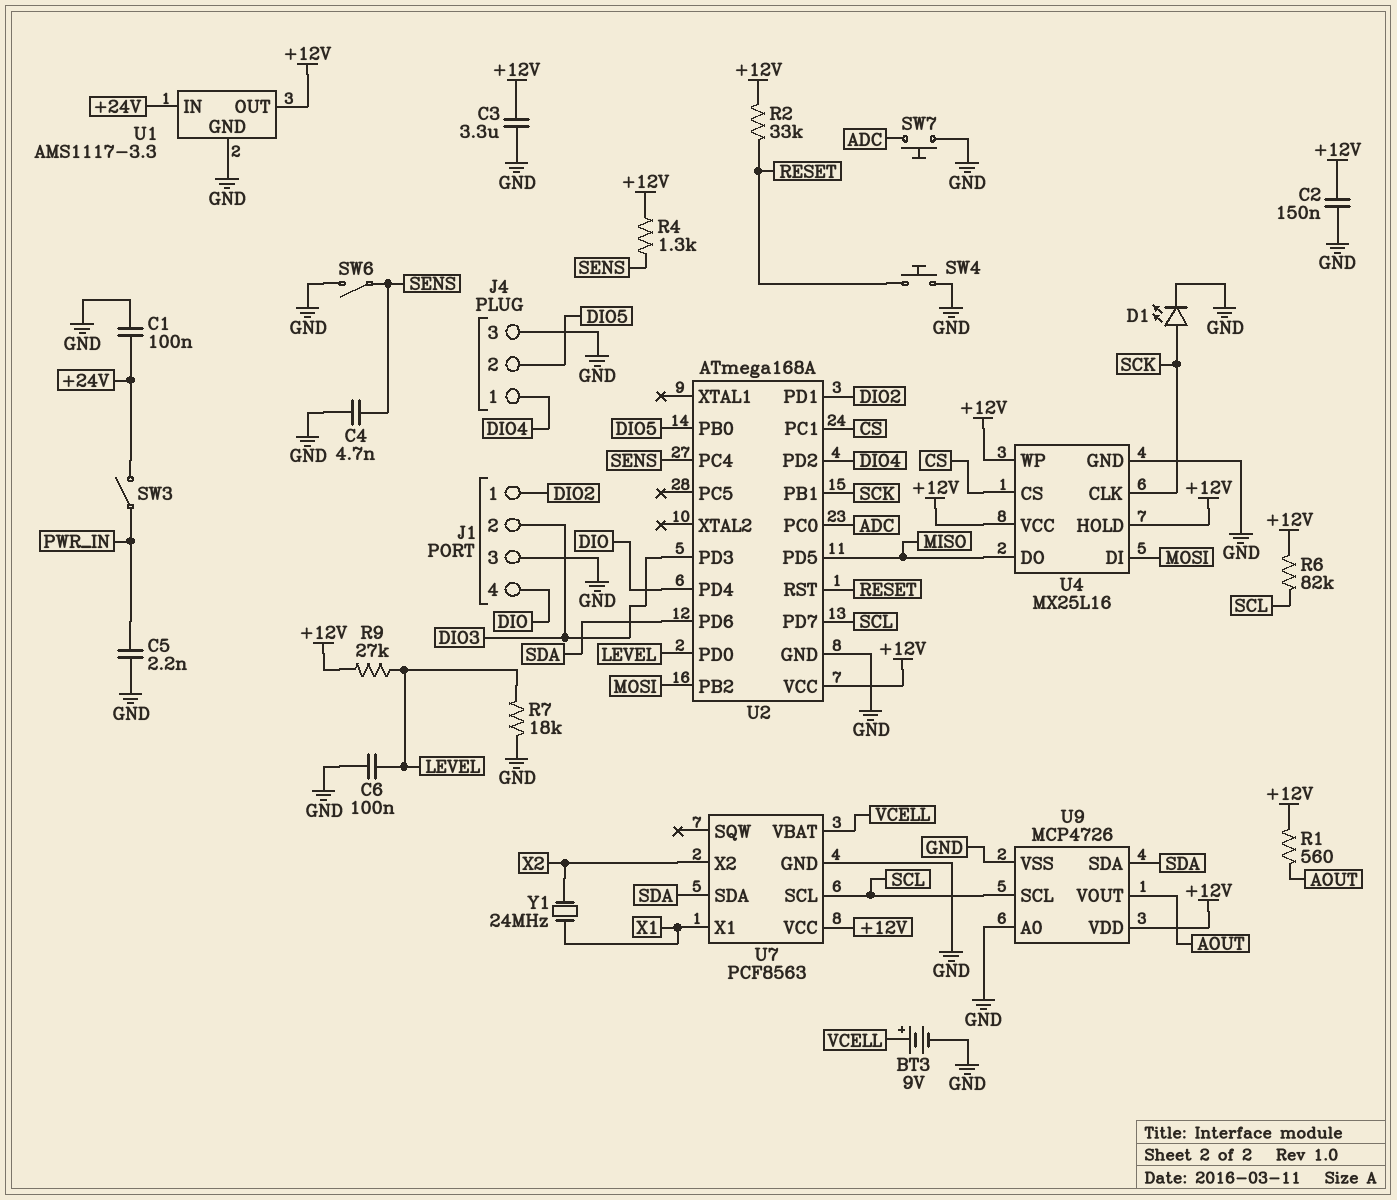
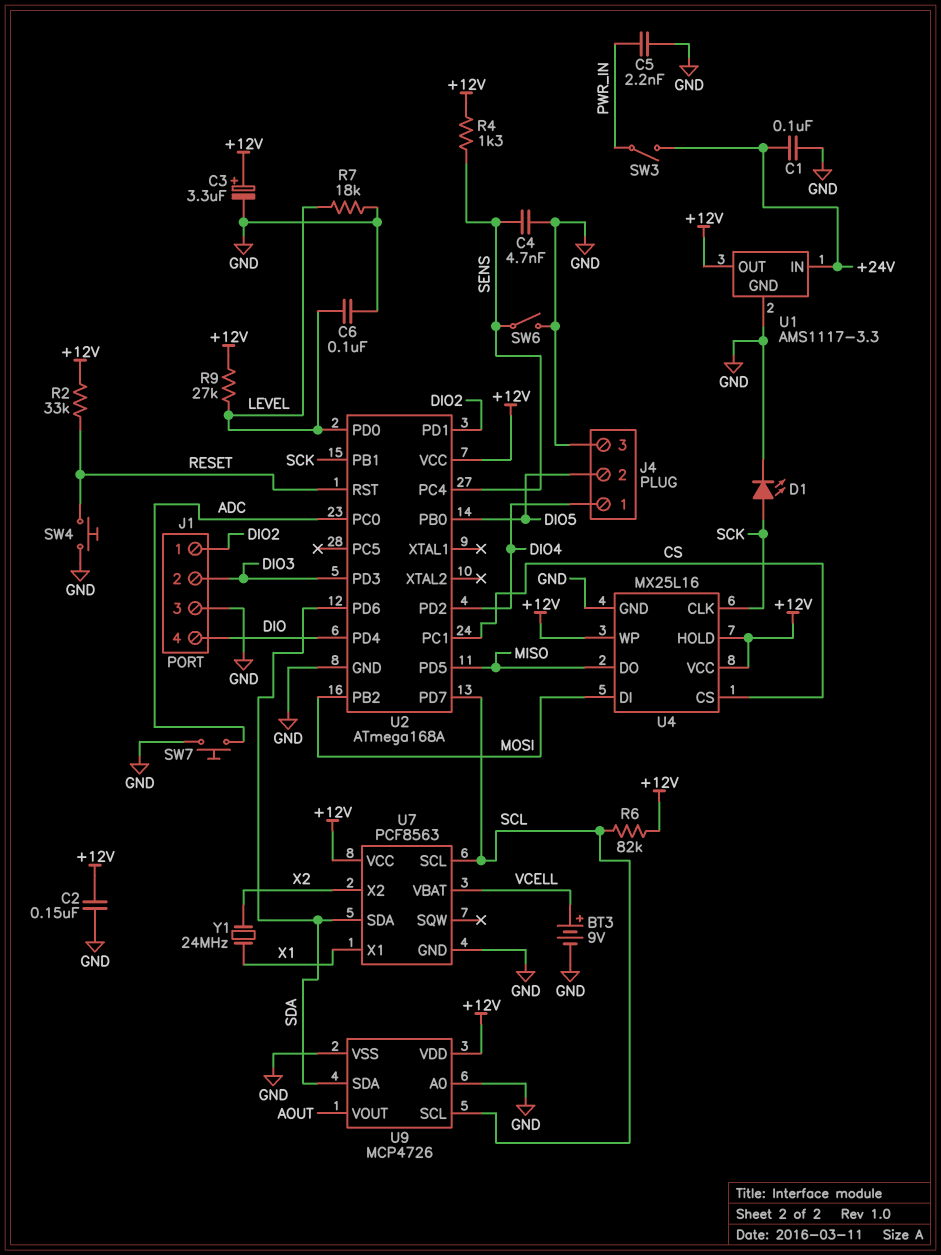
C3: 3.3uF (+12V, GND) -> 3.3uF (plus +12V, minus GND)
R1: 560 (+12V, AOUT) -> none

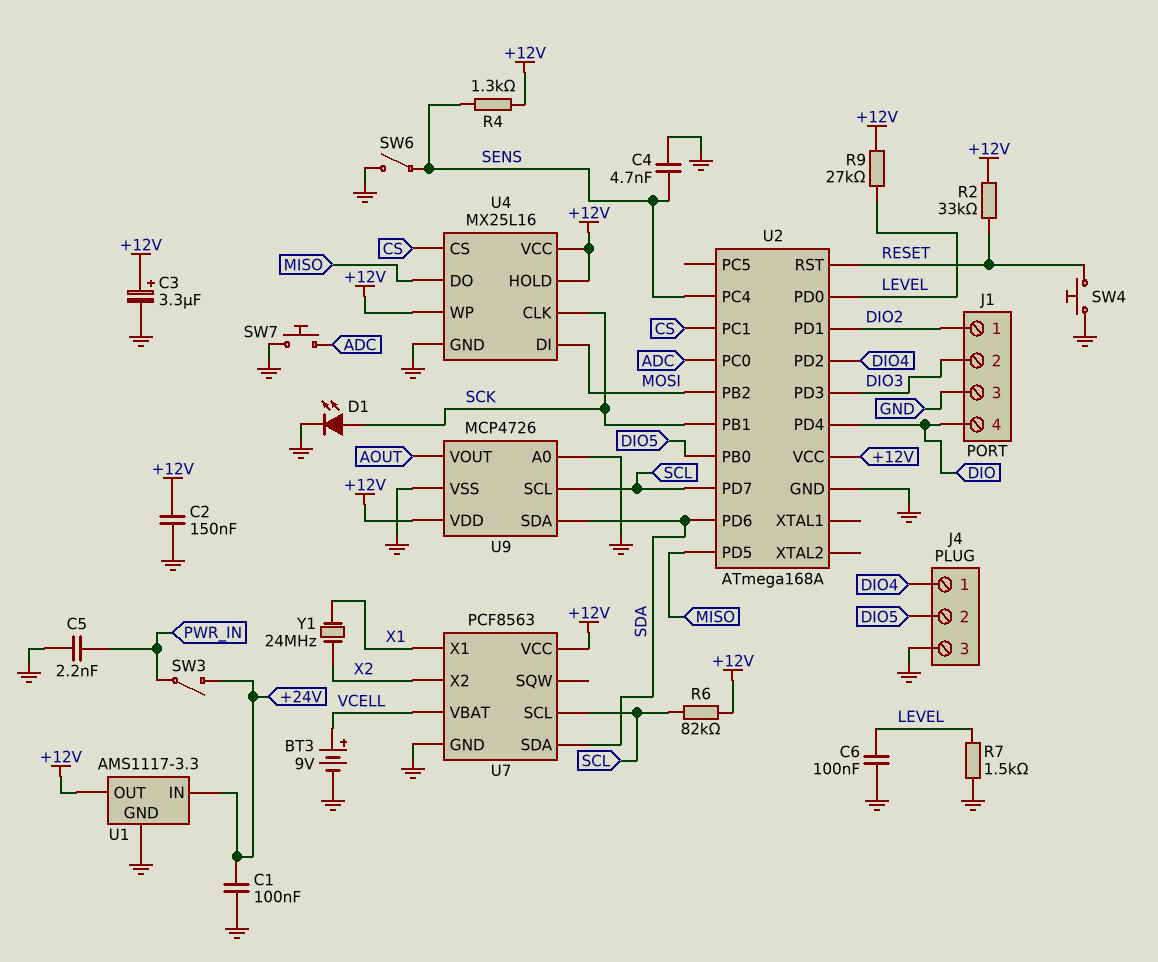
R7: 18k (GND, LEVEL) -> 1.5k (GND, LEVEL)

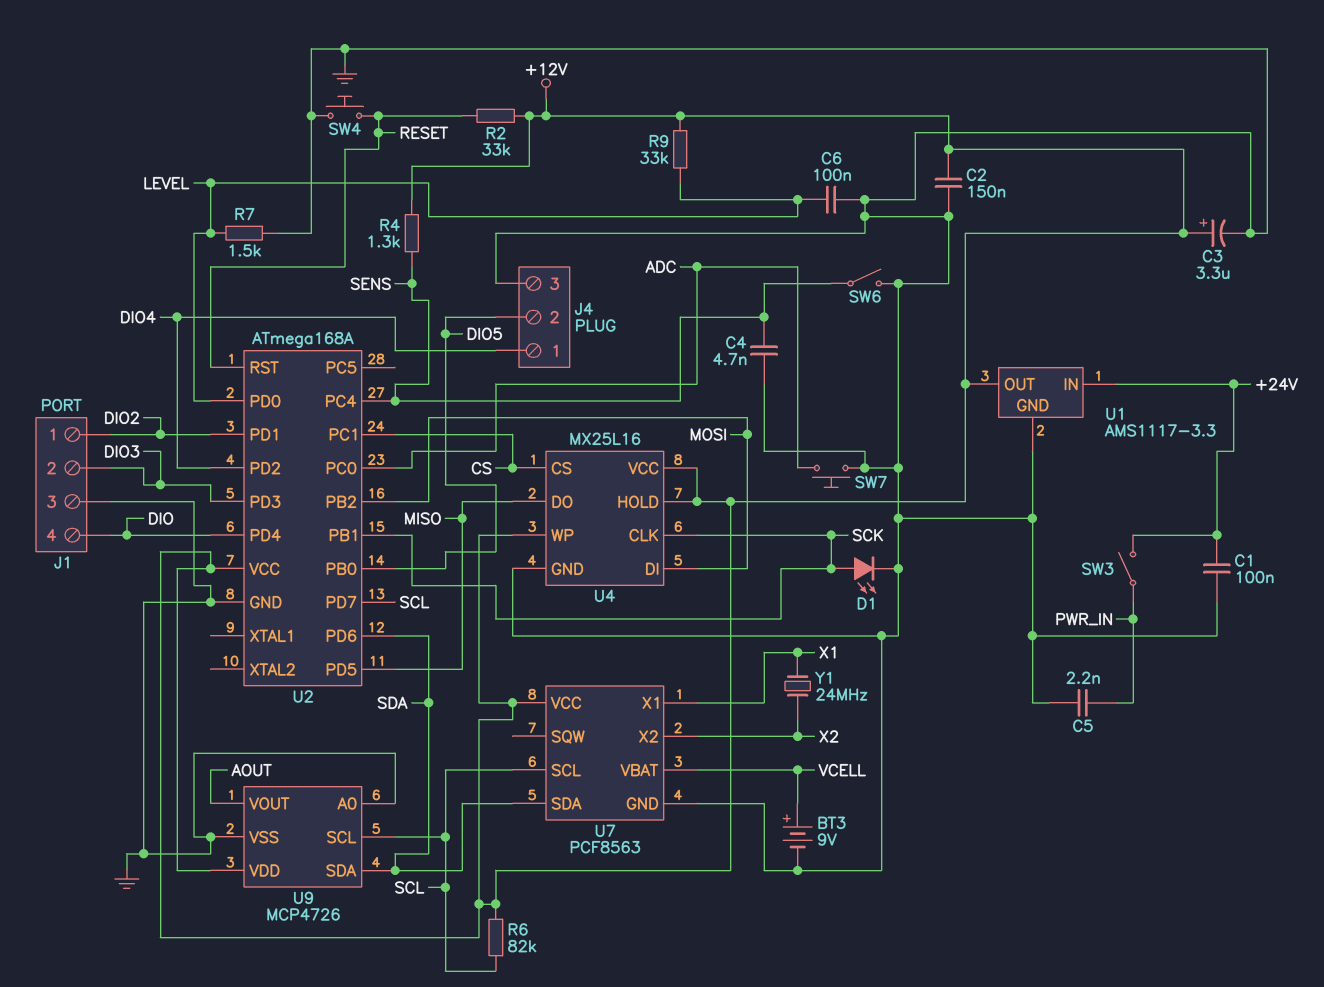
R9: 27k (+12V, LEVEL) -> 33k (+12V, LEVEL)

